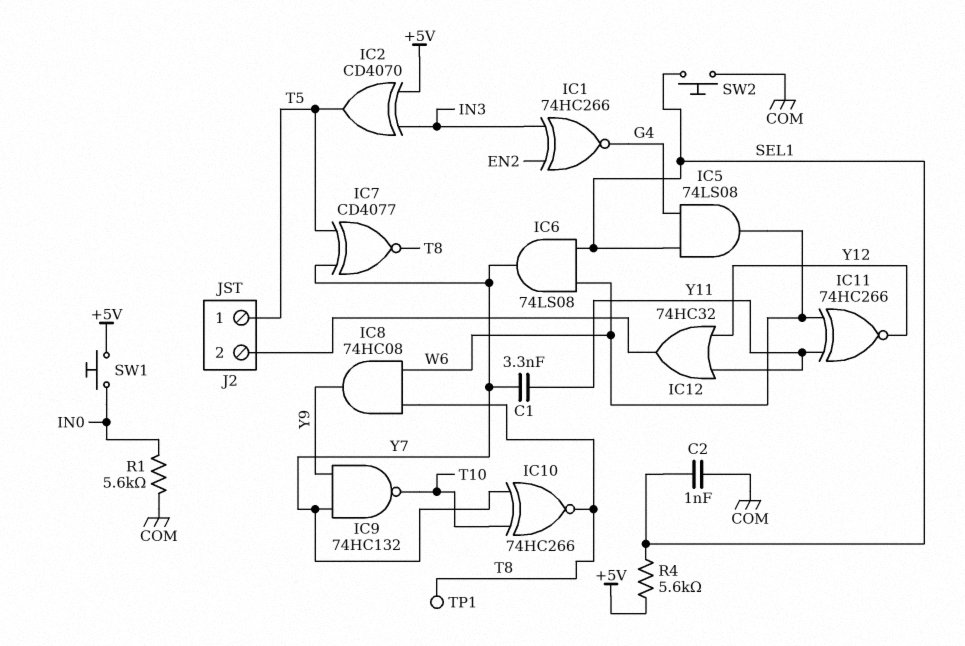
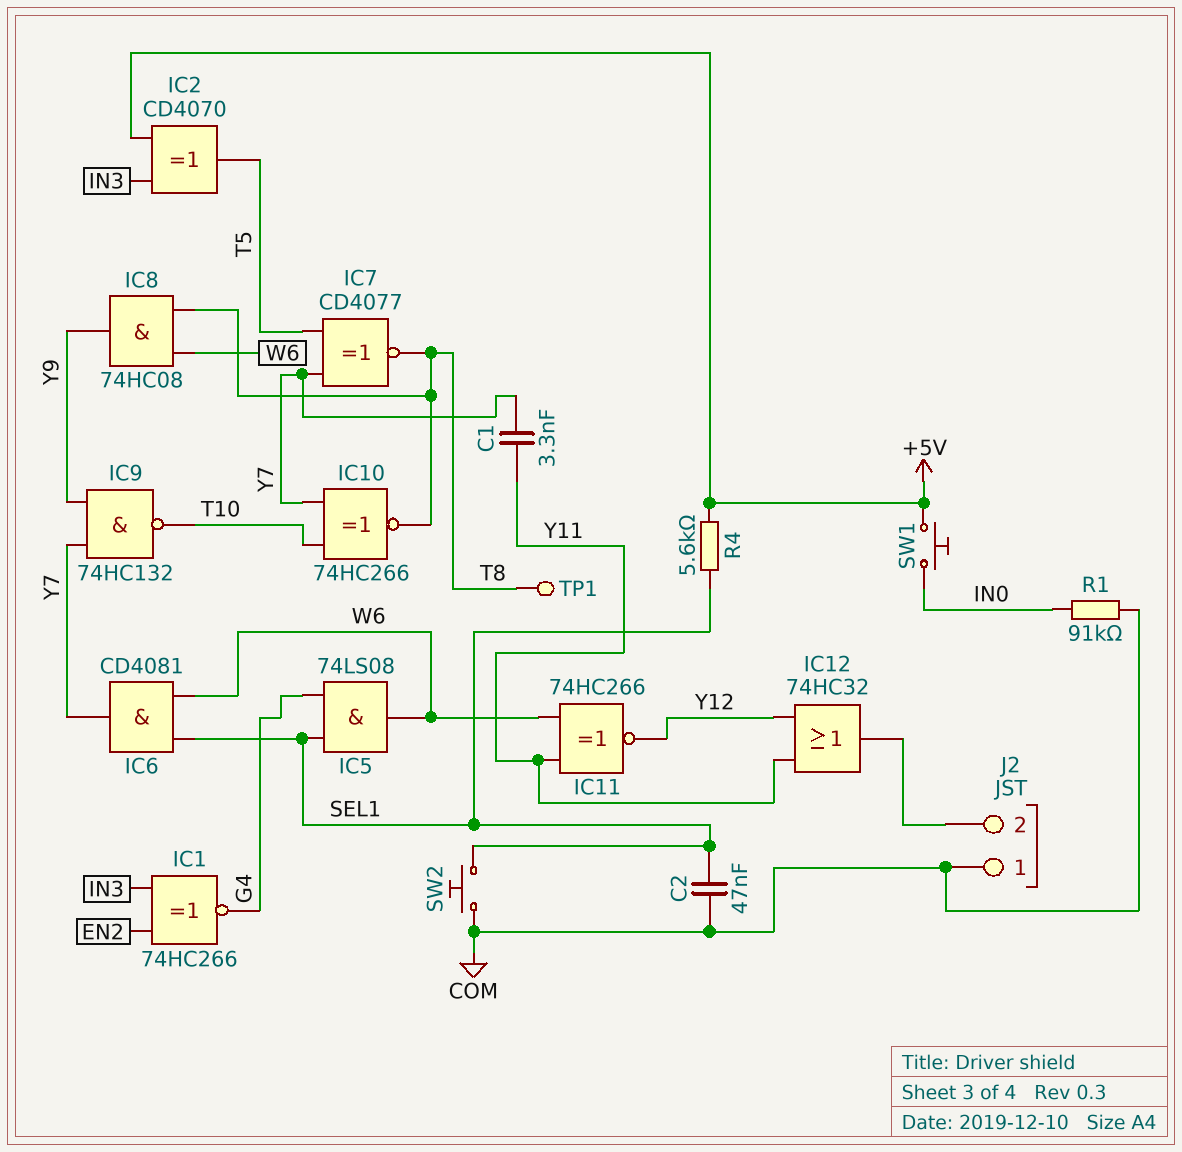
C2: 1nF (COM, SEL1) -> 47nF (COM, SEL1)
IC6: AND 74LS08 (in SEL1, in W6, out Y7) -> AND CD4081 (in SEL1, in W6, out Y7)
J2 pin 1: T5 -> COM
R1: 5.6k (COM, IN0) -> 91k (COM, IN0)

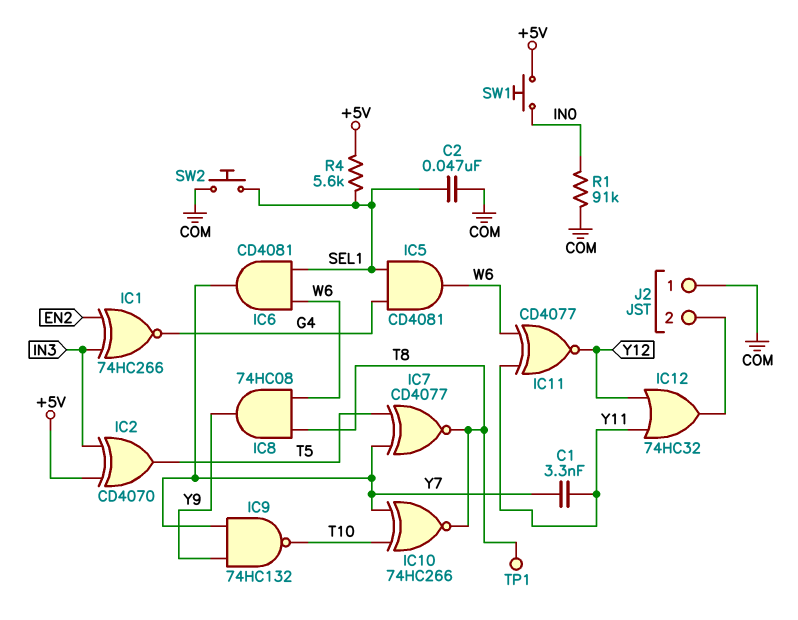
IC5: AND 74LS08 (in G4, in SEL1, out W6) -> AND CD4081 (in G4, in SEL1, out W6)
IC11: XNOR 74HC266 (in W6, in Y11, out Y12) -> XNOR CD4077 (in W6, in Y11, out Y12)

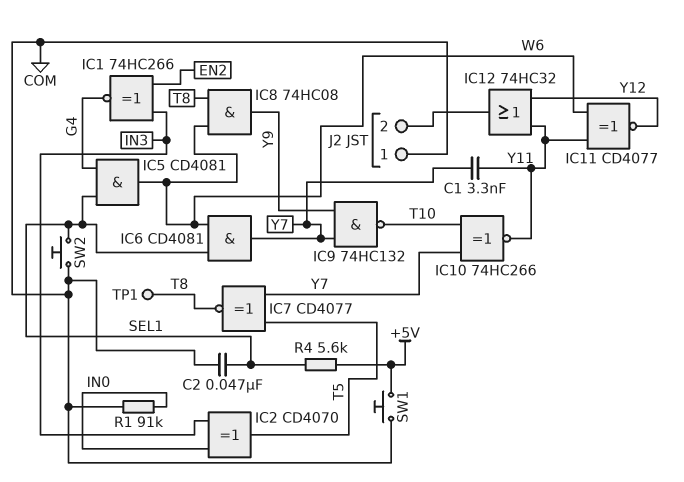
IC2: XOR CD4070 (in +5V, in IN3, out T5) -> XOR CD4070 (in IN0, in IN3, out T5)
IC10: XNOR 74HC266 (in T10, in Y7, out T8) -> XNOR 74HC266 (in T10, in Y7, out Y11)
SW1: button (+5V, IN0) -> button (+5V, COM)

